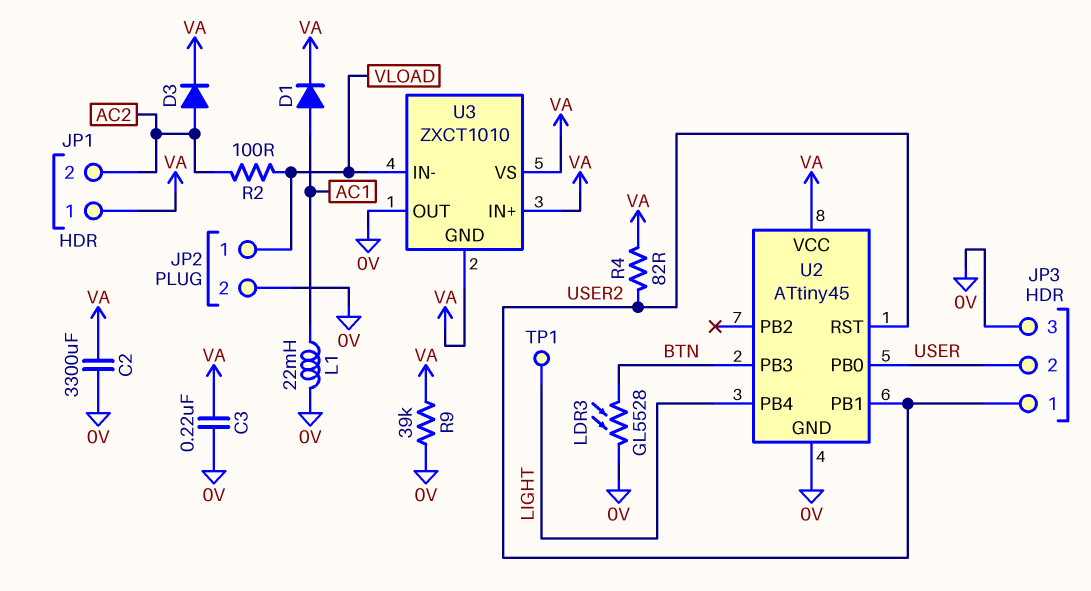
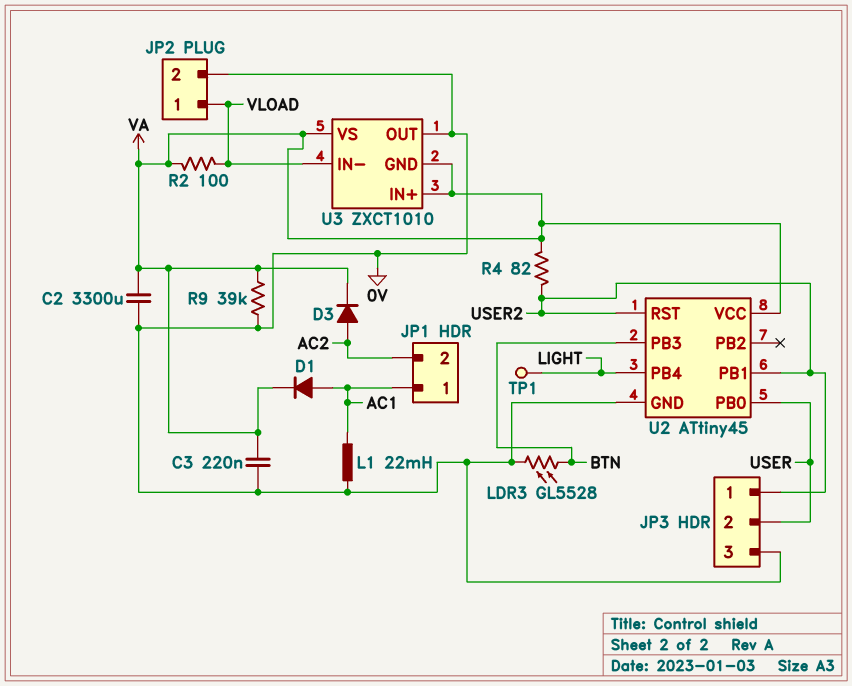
JP1 pin 1: VA -> AC1
R2: 100 (AC2, VLOAD) -> 100 (VA, VLOAD)

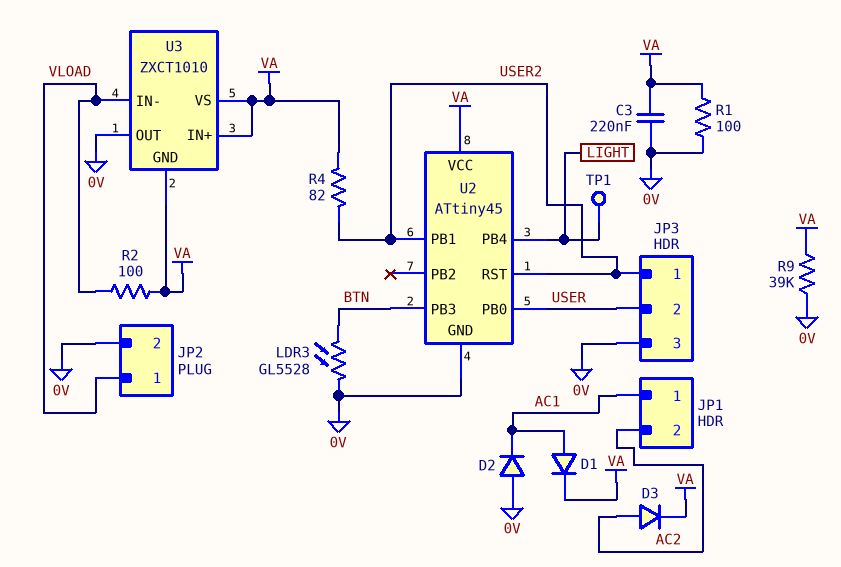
C2: 3300uF (0V, VA) -> none
D2: none -> diode (A 0V, K AC1)
L1: 22mH (0V, AC1) -> none
R1: none -> 100 (0V, VA)

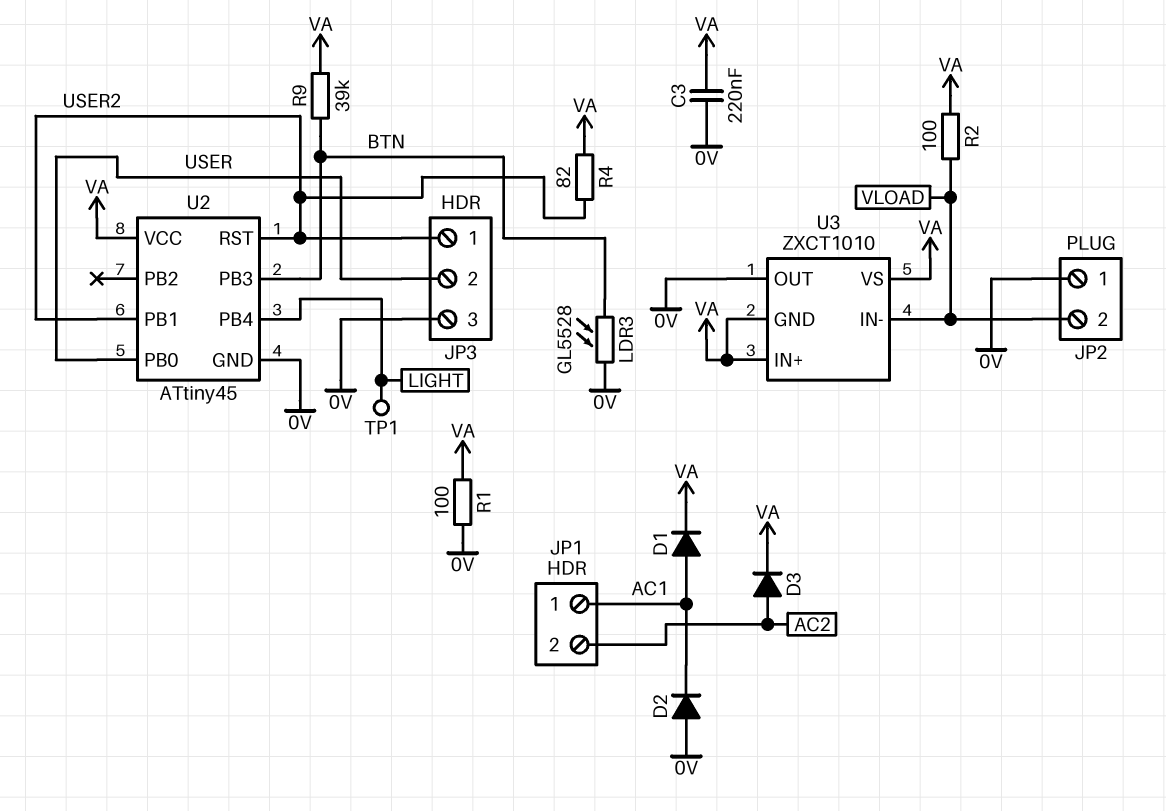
JP2 pin 1: VLOAD -> 0V
JP2 pin 2: 0V -> VLOAD
R9: 39k (0V, VA) -> 39k (BTN, VA)

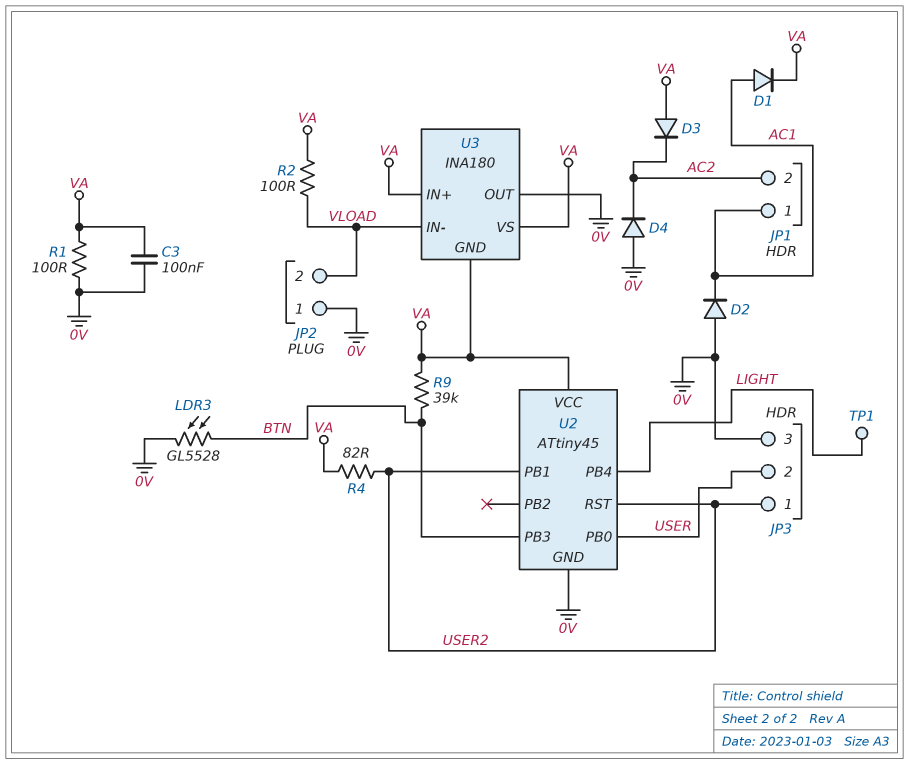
C3: 220nF (0V, VA) -> 100nF (0V, VA)
D3: diode (A AC2, K VA) -> diode (A VA, K AC2)
D4: none -> diode (A 0V, K AC2)
U3: ZXCT1010 -> INA180

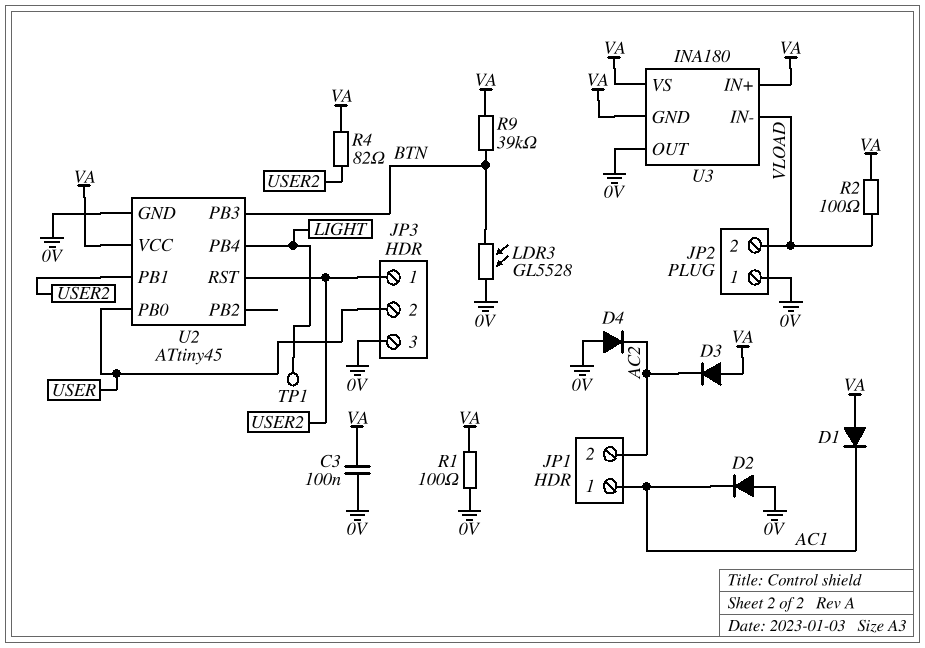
D1: diode (A AC1, K VA) -> diode (A VA, K AC1)

